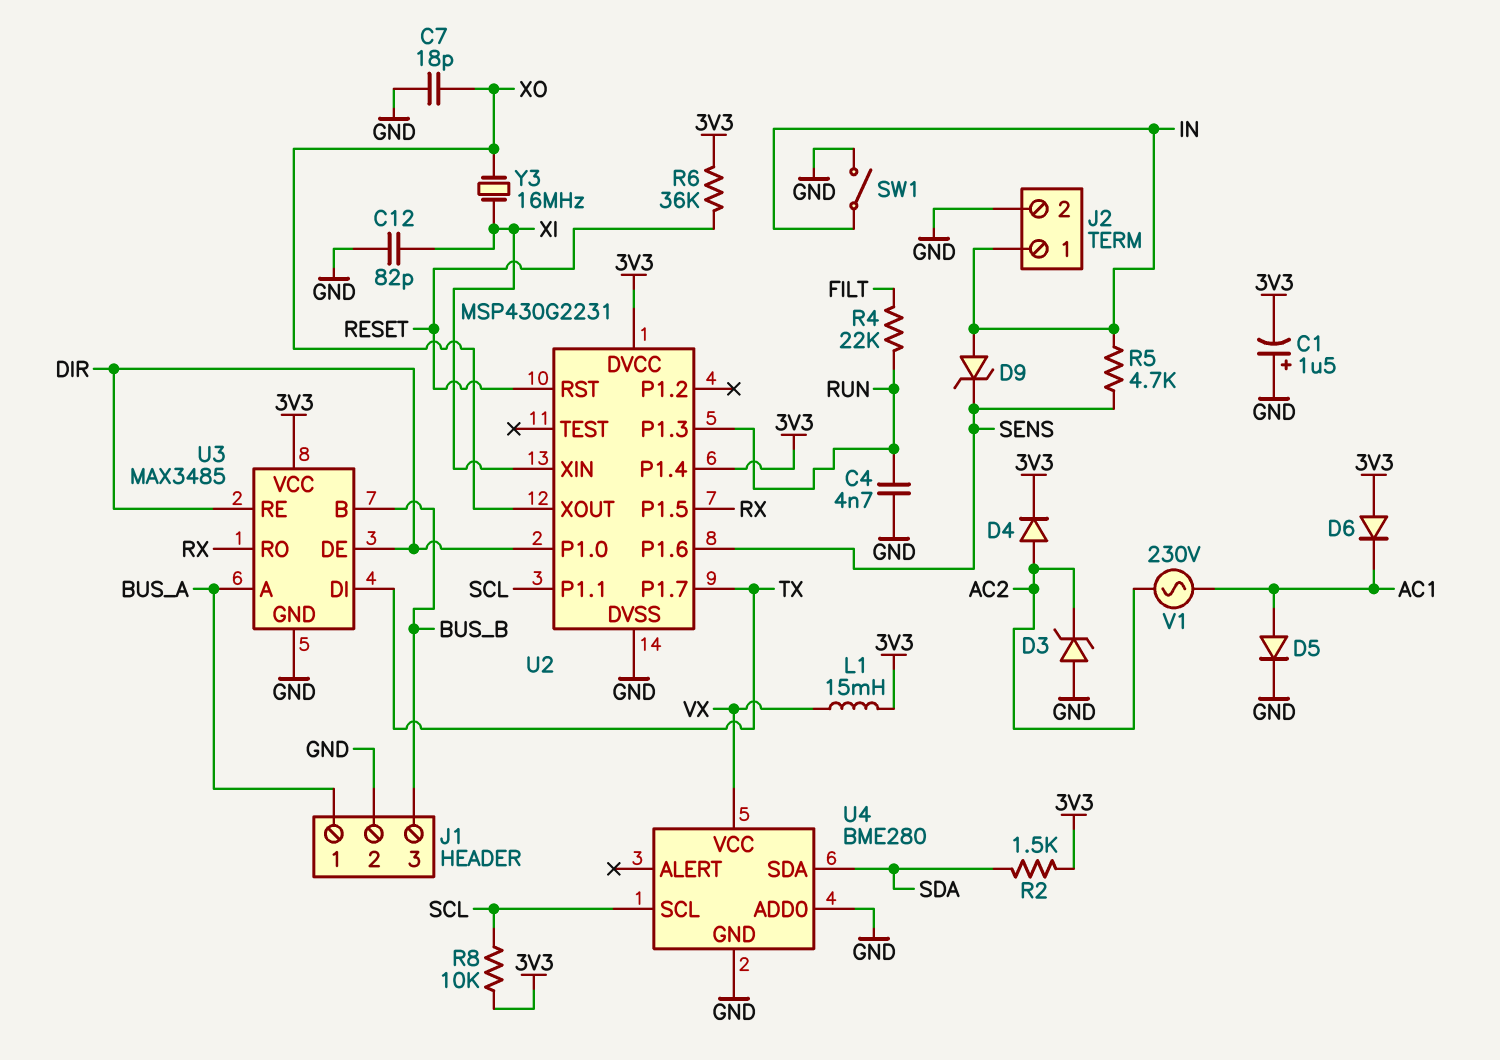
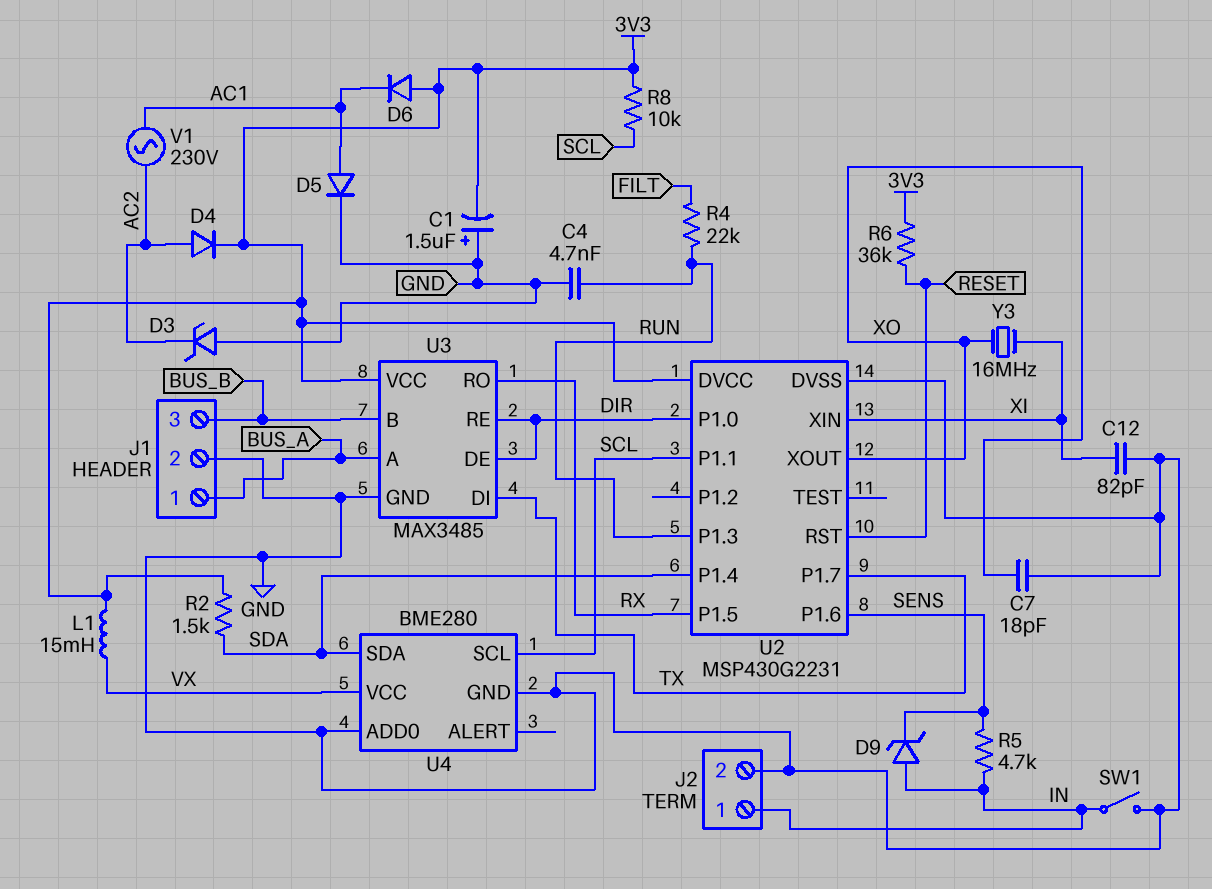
U2 pin P1.4: 3V3 -> SDA

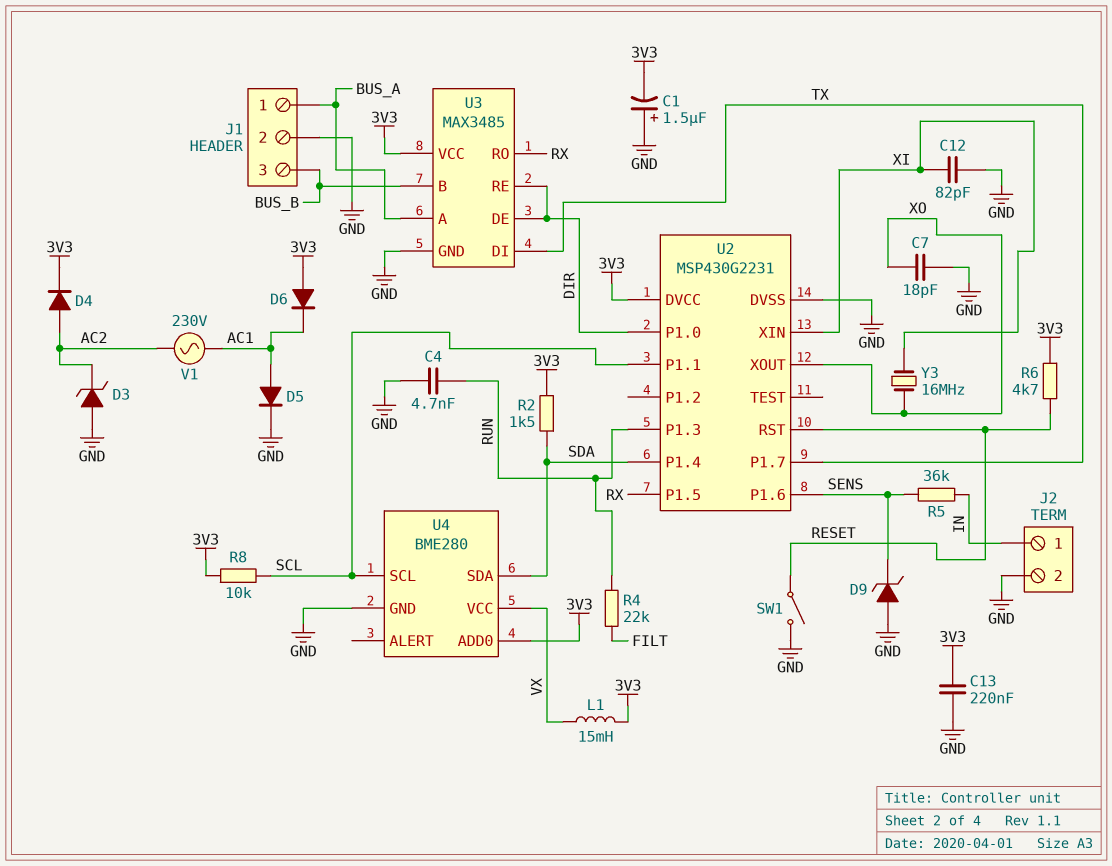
C13: none -> 220nF (3V3, GND)
D9: zener (A IN, K SENS) -> zener (A GND, K SENS)
R5: 4.7k (IN, SENS) -> 36k (IN, SENS)
R6: 36k (3V3, RESET) -> 4.7k (3V3, RESET)
SW1: switch (GND, IN) -> switch (GND, RESET)
U4 pin ADD0: GND -> 3V3

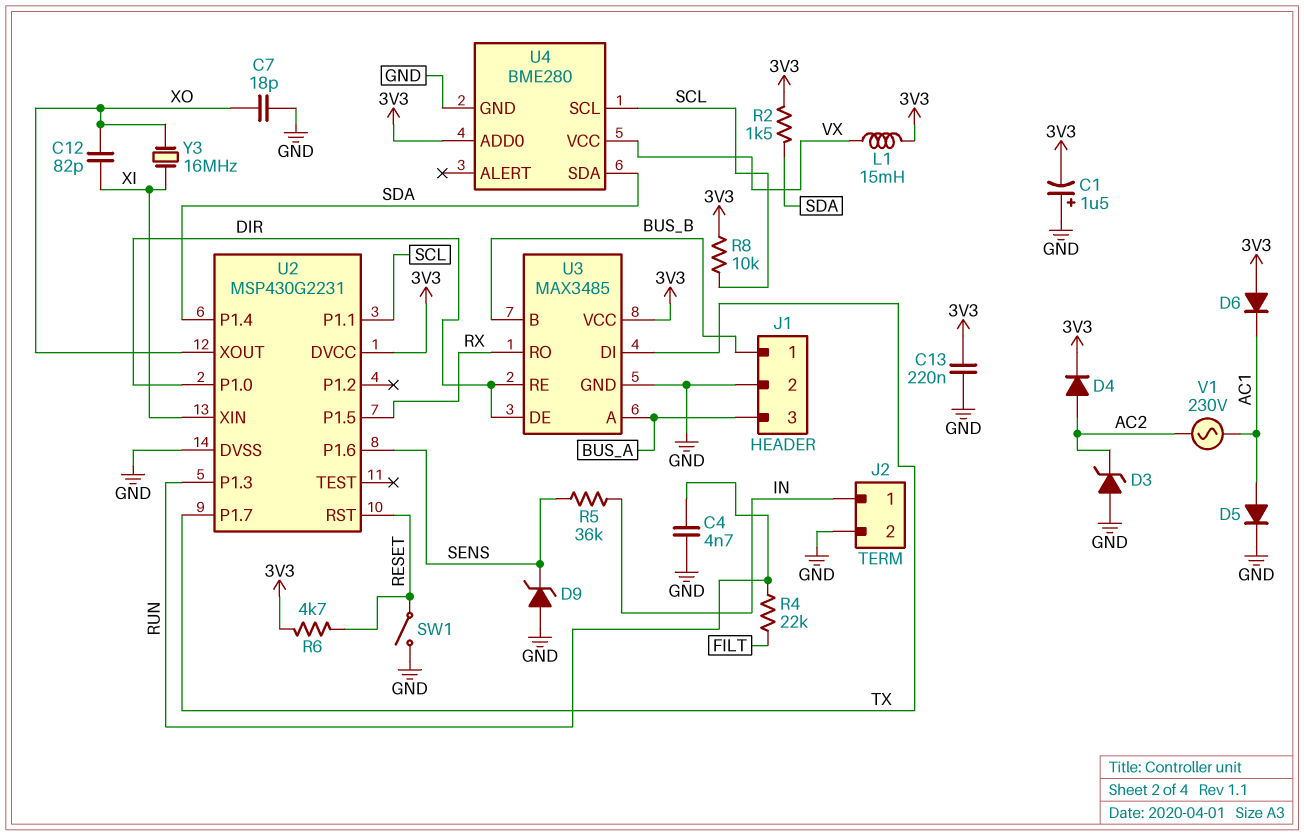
C12: 82pF (GND, XI) -> 82pF (XI, XO)
J1 pin 1: BUS_A -> BUS_B
J1 pin 3: BUS_B -> BUS_A

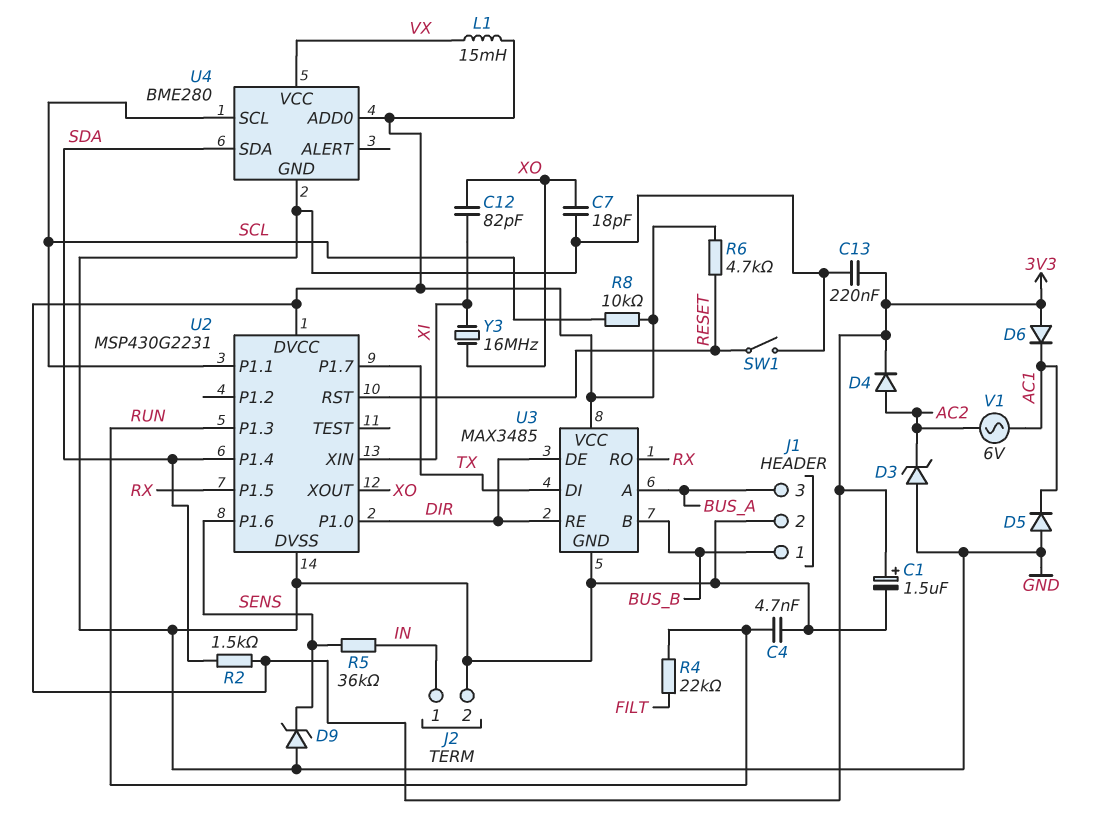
C1: 1.5uF (plus GND, minus 3V3) -> 1.5uF (plus 3V3, minus GND)
D5: diode (A AC1, K GND) -> diode (A GND, K AC1)
V1: AC 230V (AC1, AC2) -> AC 6V (AC1, AC2)

